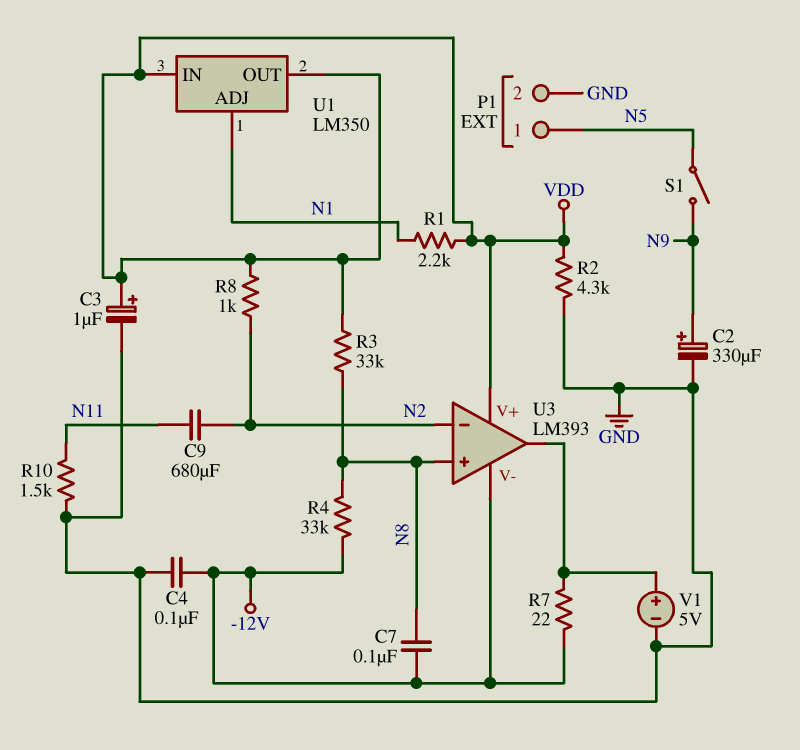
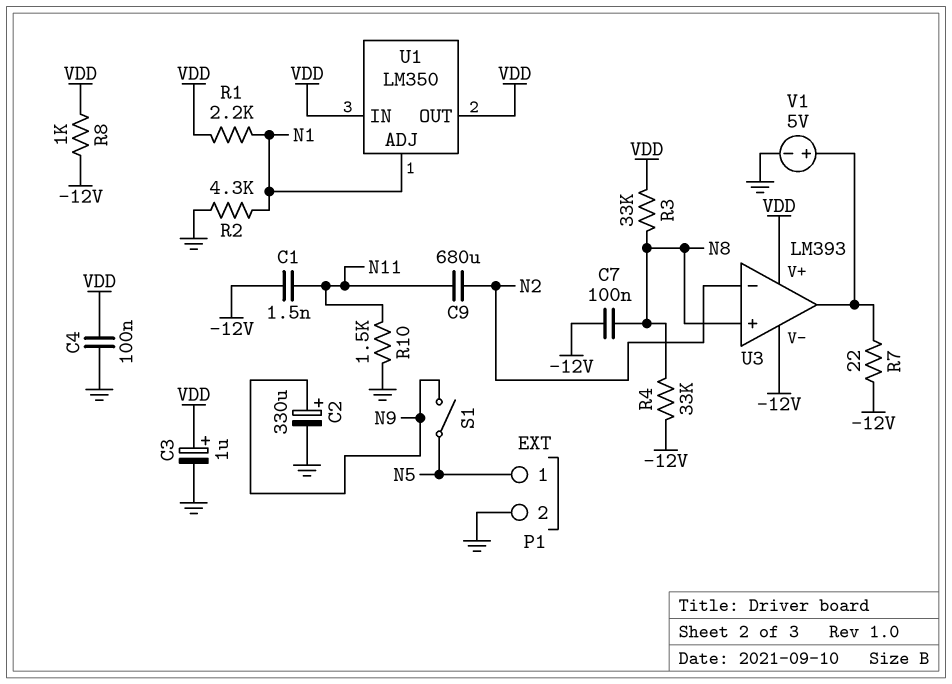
C1: none -> 1.5nF (-12V, N11)
C4: 100nF (-12V, GND) -> 100nF (GND, VDD)
R2: 4.3k (GND, VDD) -> 4.3k (GND, N1)
R8: 1k (N2, VDD) -> 1k (-12V, VDD)

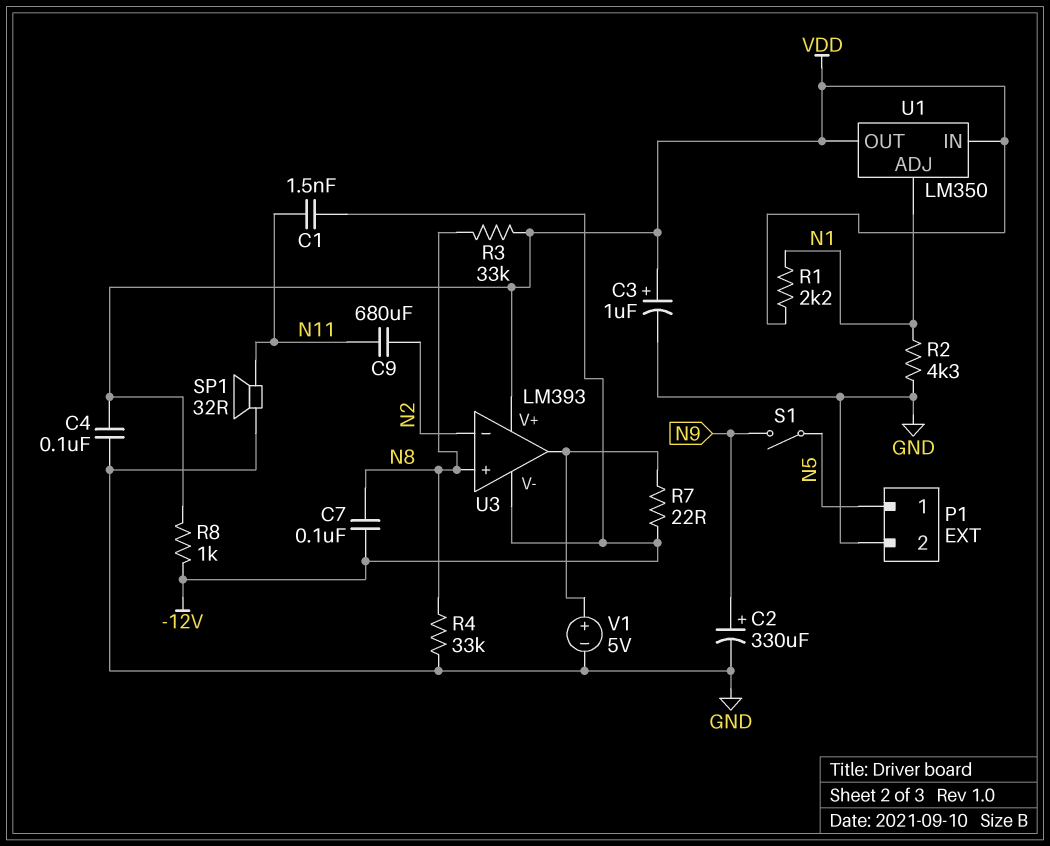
R4: 33k (-12V, N8) -> 33k (GND, N8)
R10: 1.5k (GND, N11) -> none
SP1: none -> speaker 32R (GND, N11)

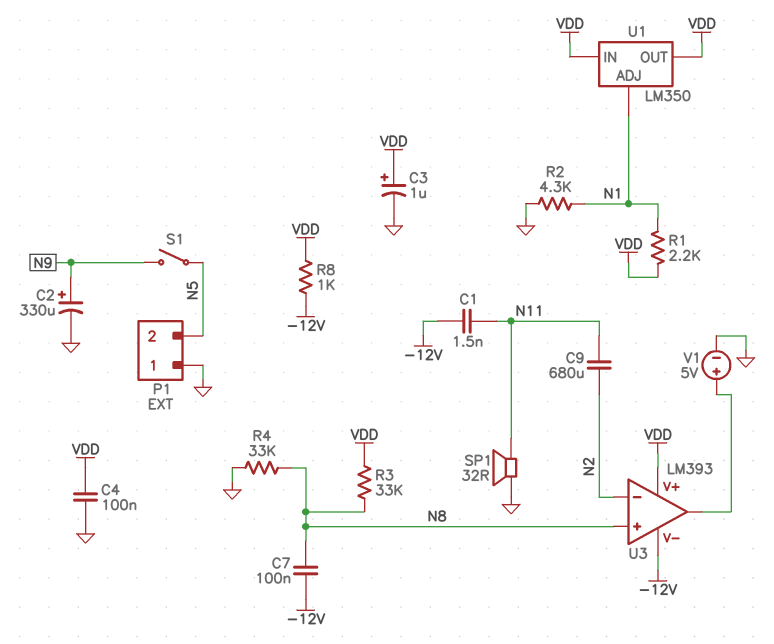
P1 pin 1: N5 -> GND
P1 pin 2: GND -> N5
R7: 22 (-12V, U3/out) -> none

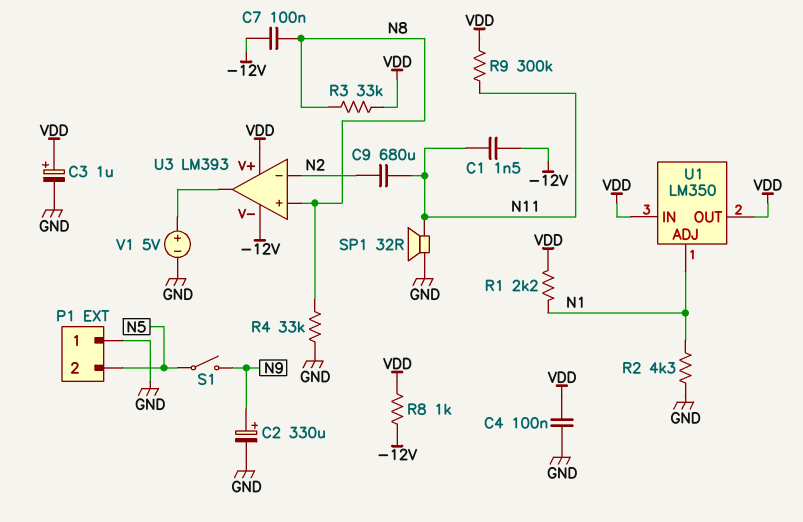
R9: none -> 300k (N11, VDD)

